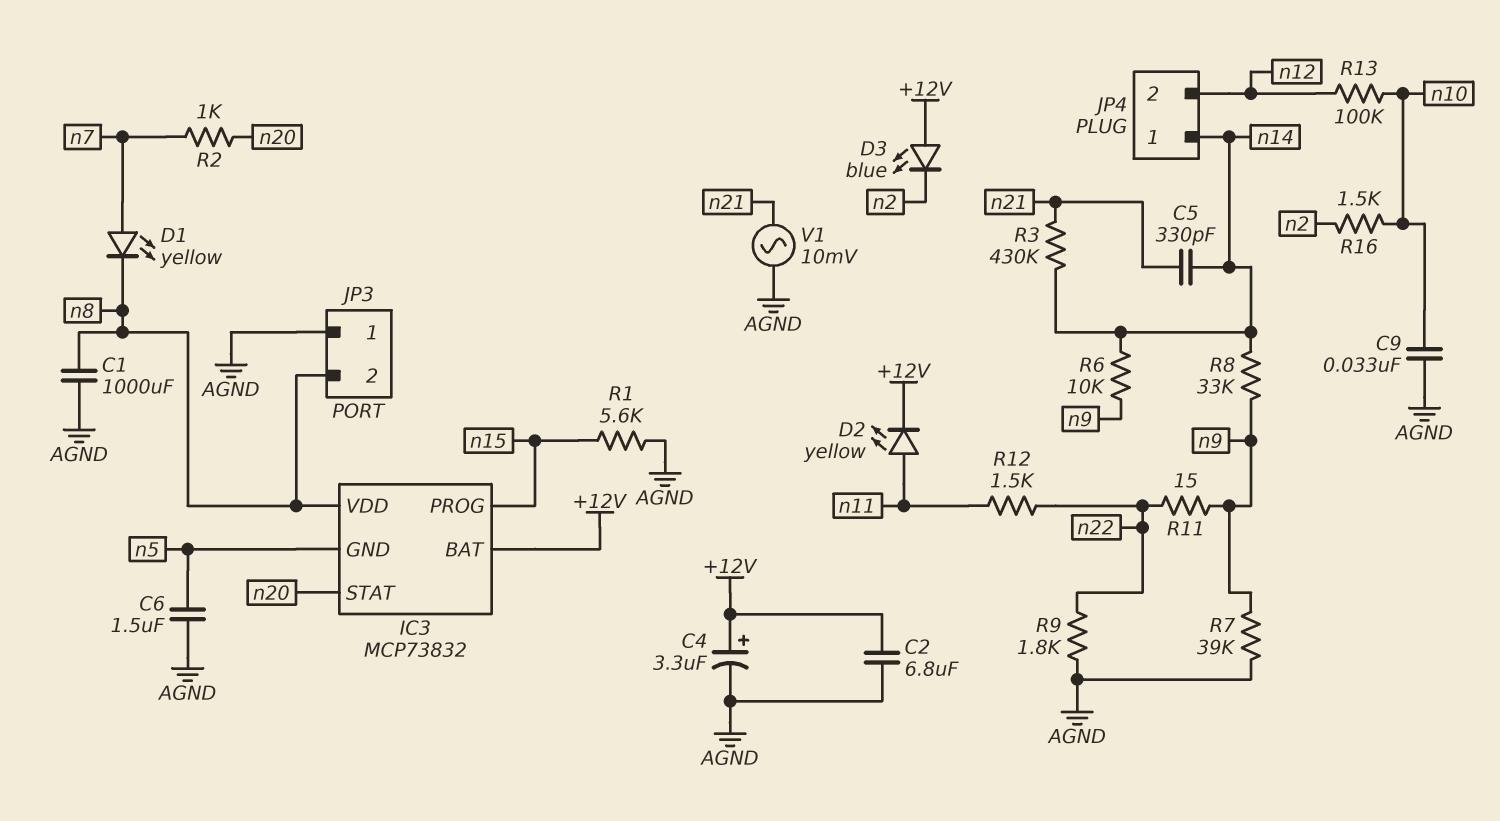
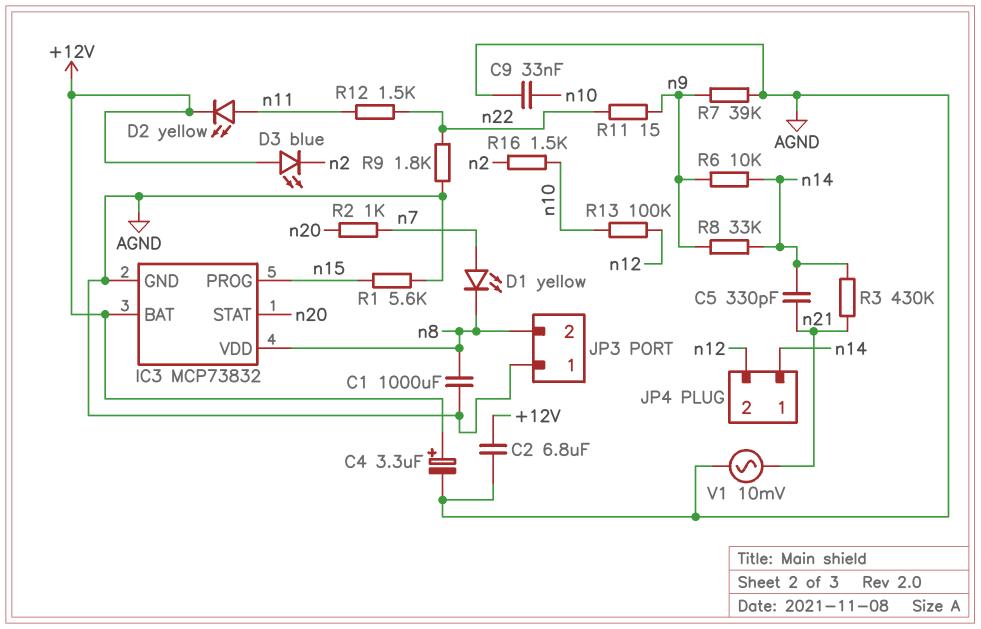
C6: 1.5uF (AGND, n5) -> none
IC3 pin GND: n5 -> AGND

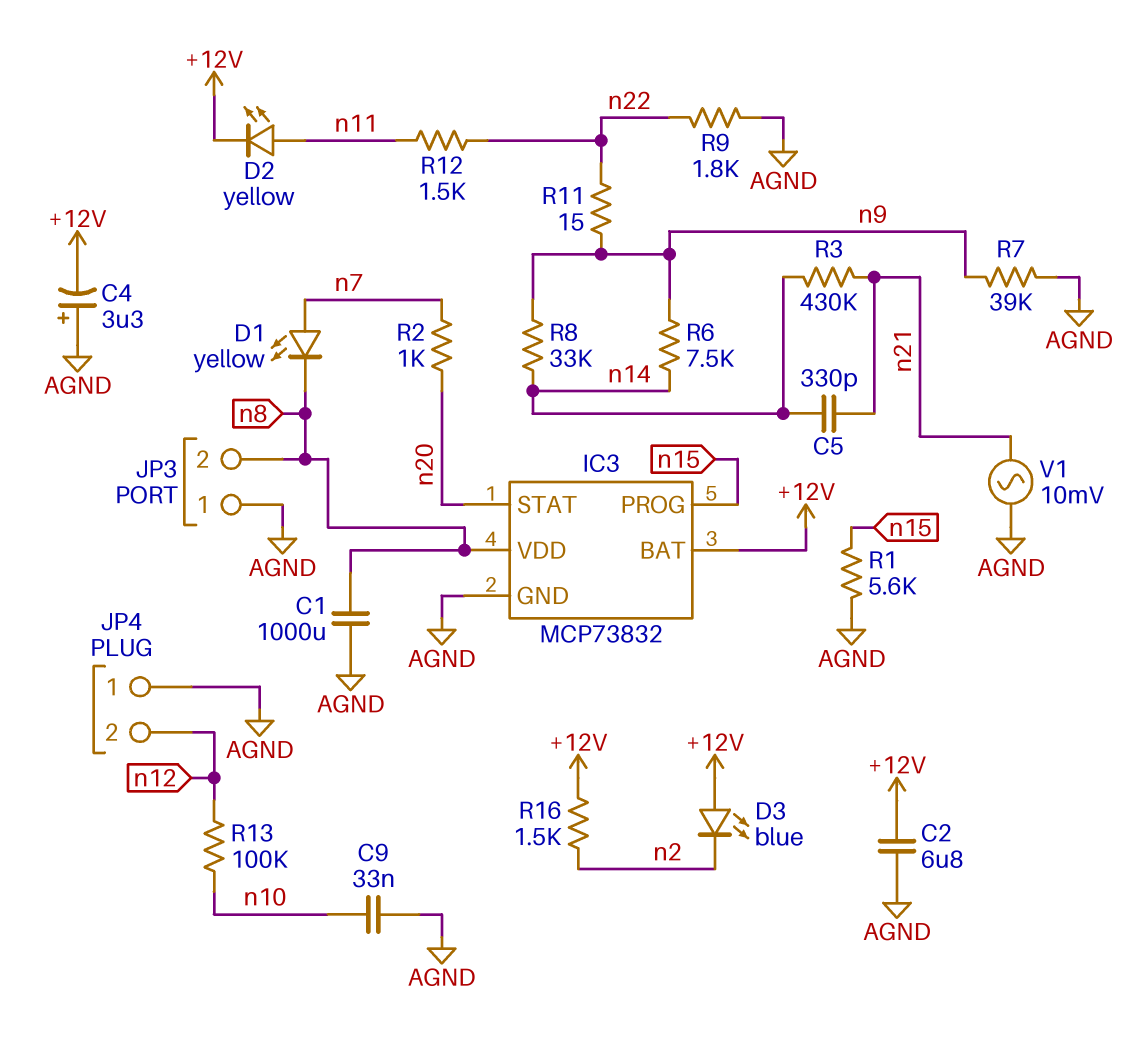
C4: 3.3uF (plus +12V, minus AGND) -> 3.3uF (plus AGND, minus +12V)
JP4 pin 1: n14 -> AGND
R6: 10k (n9, n14) -> 7.5k (n9, n14)
R16: 1.5k (n2, n10) -> 1.5k (+12V, n2)

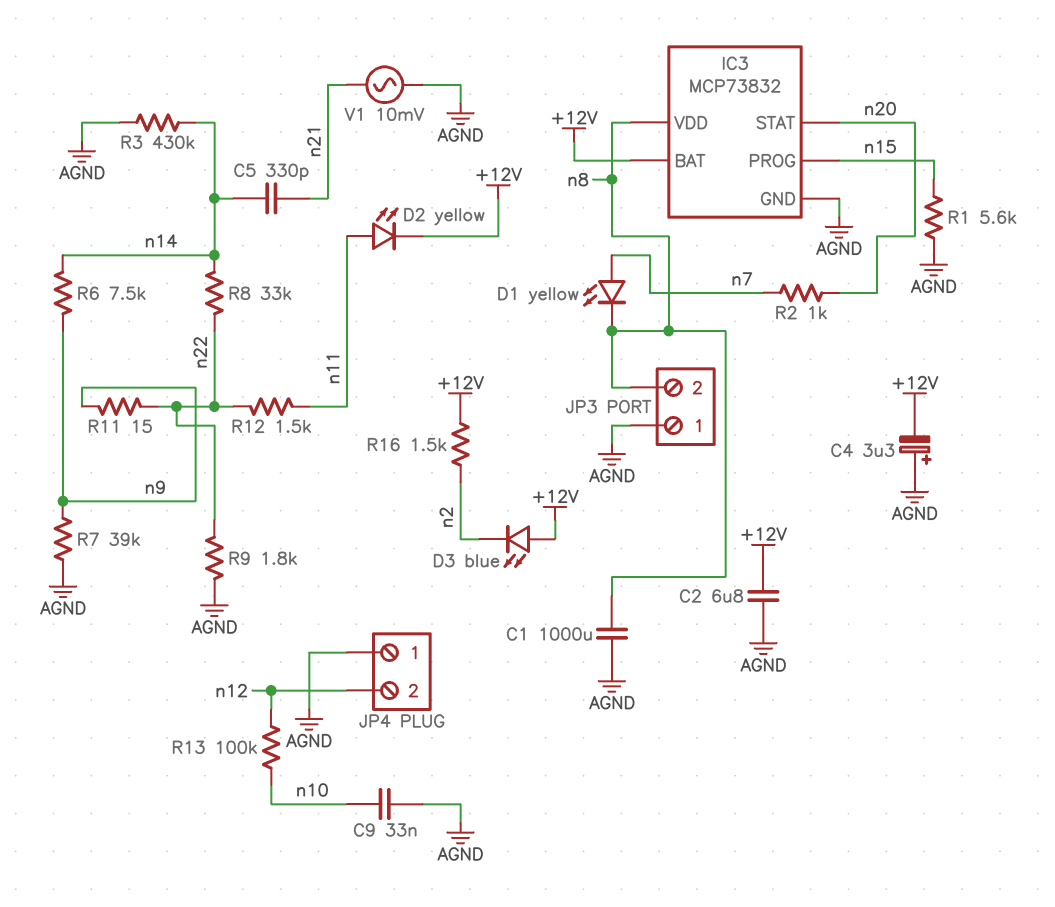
R3: 430k (n14, n21) -> 430k (AGND, n14)
R8: 33k (n9, n14) -> 33k (n14, n22)

